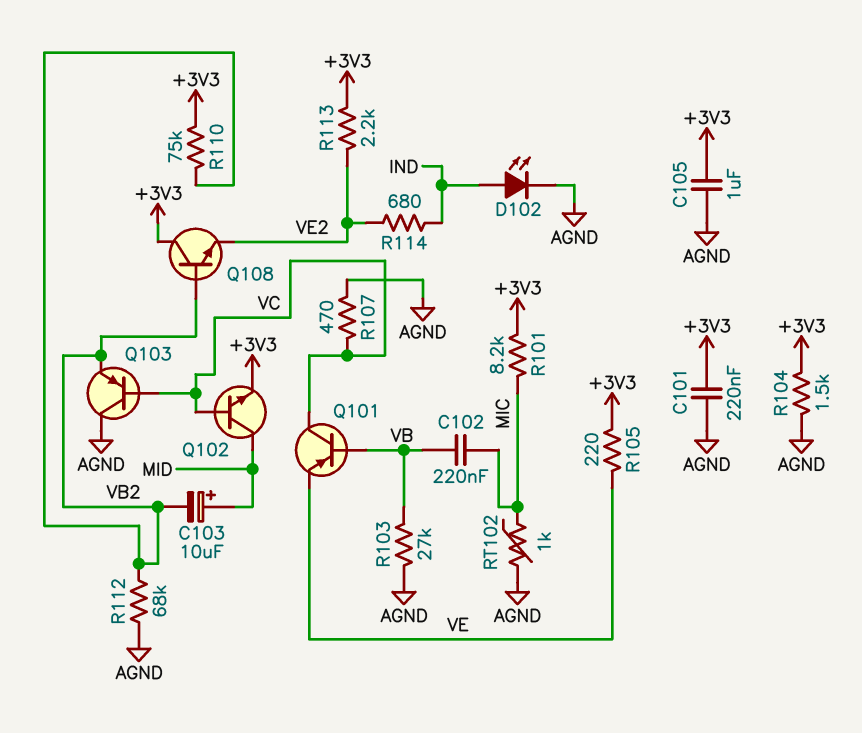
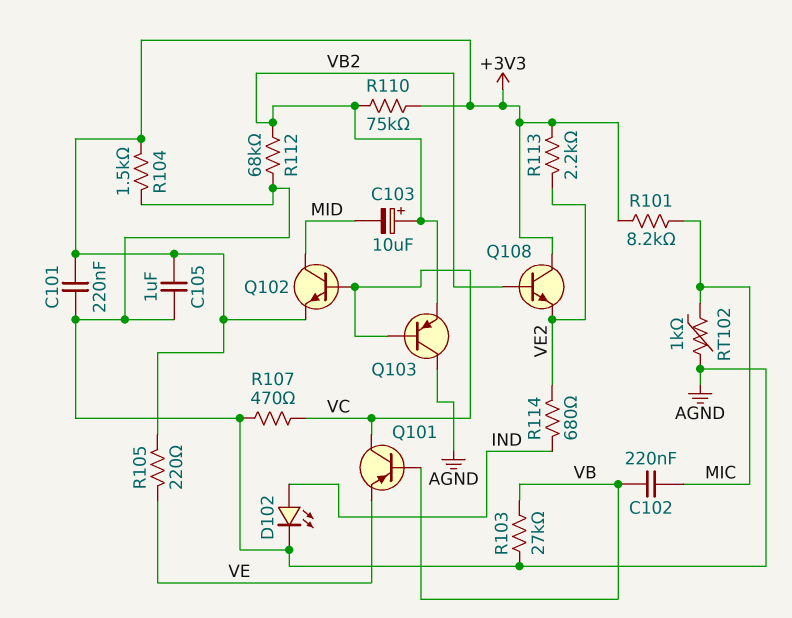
C103: 10uF (plus MID, minus VB2) -> 10uF (plus VB2, minus MID)

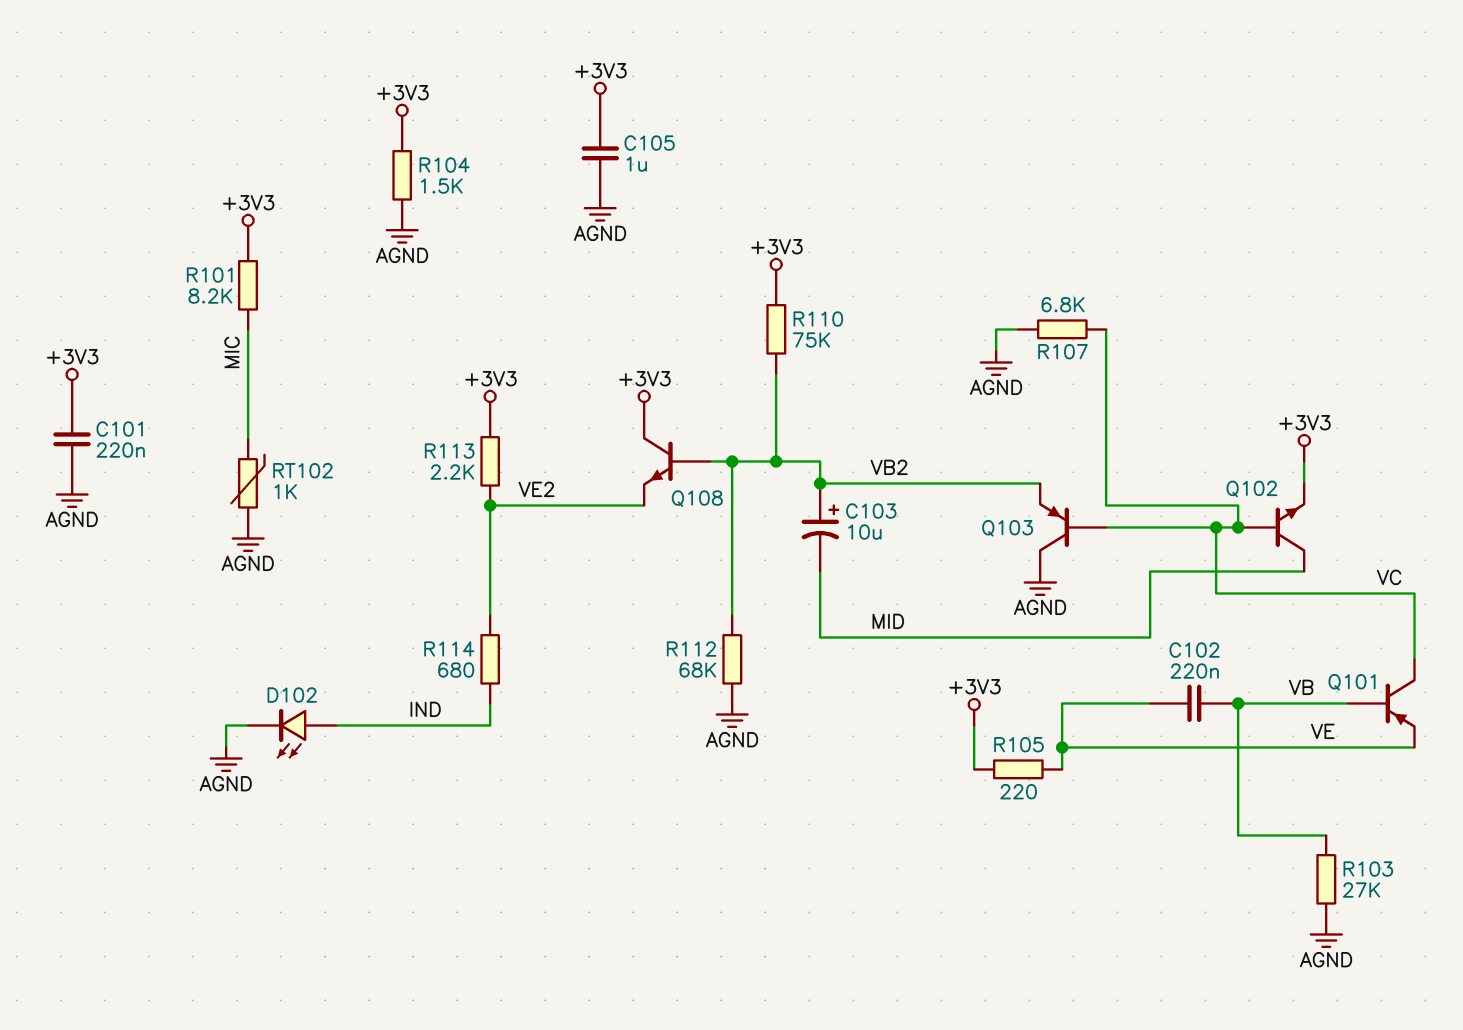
C102: 220nF (MIC, VB) -> 220nF (VB, VE)
R107: 470 (AGND, VC) -> 6.8k (AGND, VC)

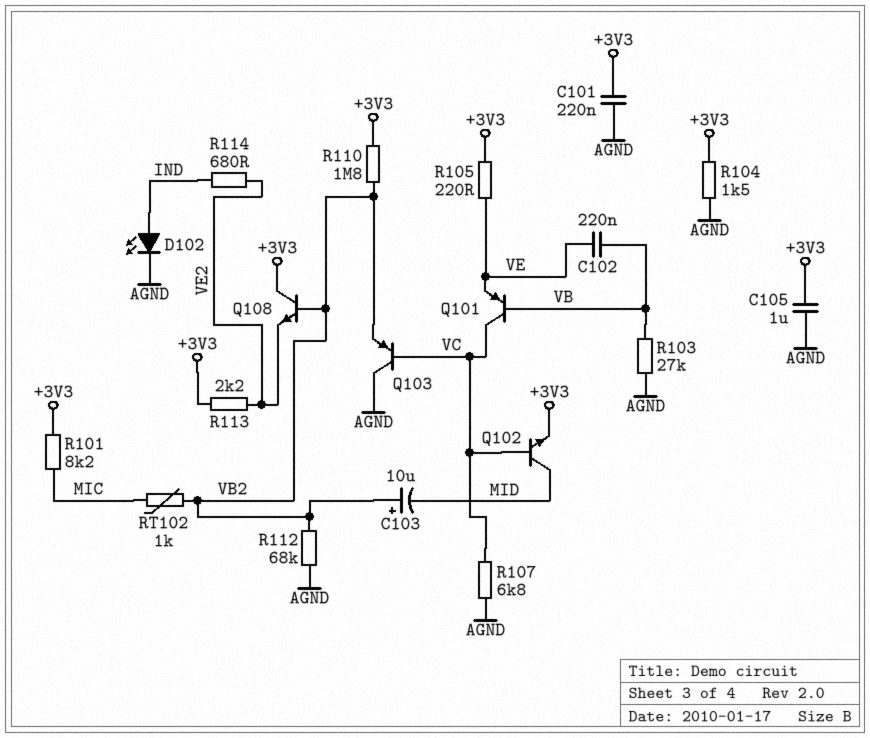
R110: 75k (+3V3, VB2) -> 1.8M (+3V3, VB2)
RT102: 1k (AGND, MIC) -> 1k (MIC, VB2)

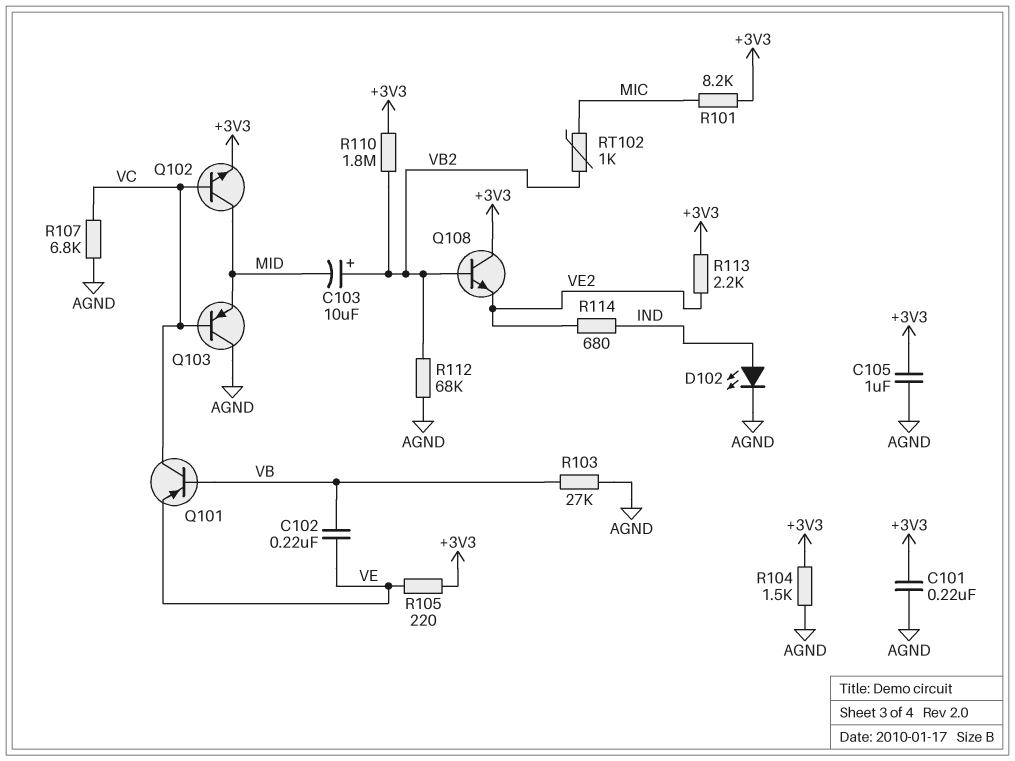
Q103: PNP (B VC, C AGND, E VB2) -> PNP (B VC, C AGND, E MID)

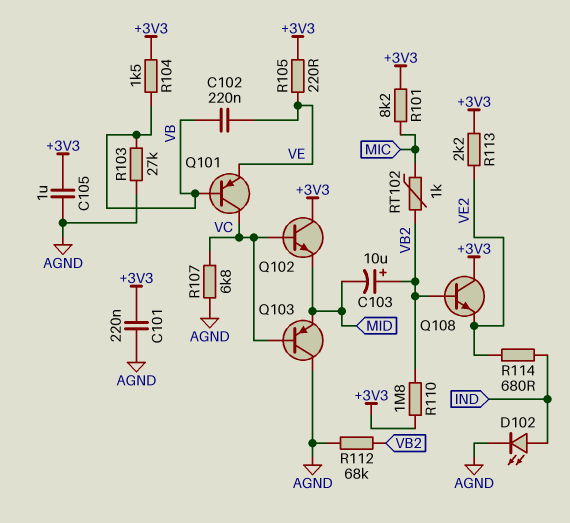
Q102: NPN (B VC, C MID, E +3V3) -> NPN (B VC, C +3V3, E MID)
R104: 1.5k (+3V3, AGND) -> 1.5k (+3V3, VB)

